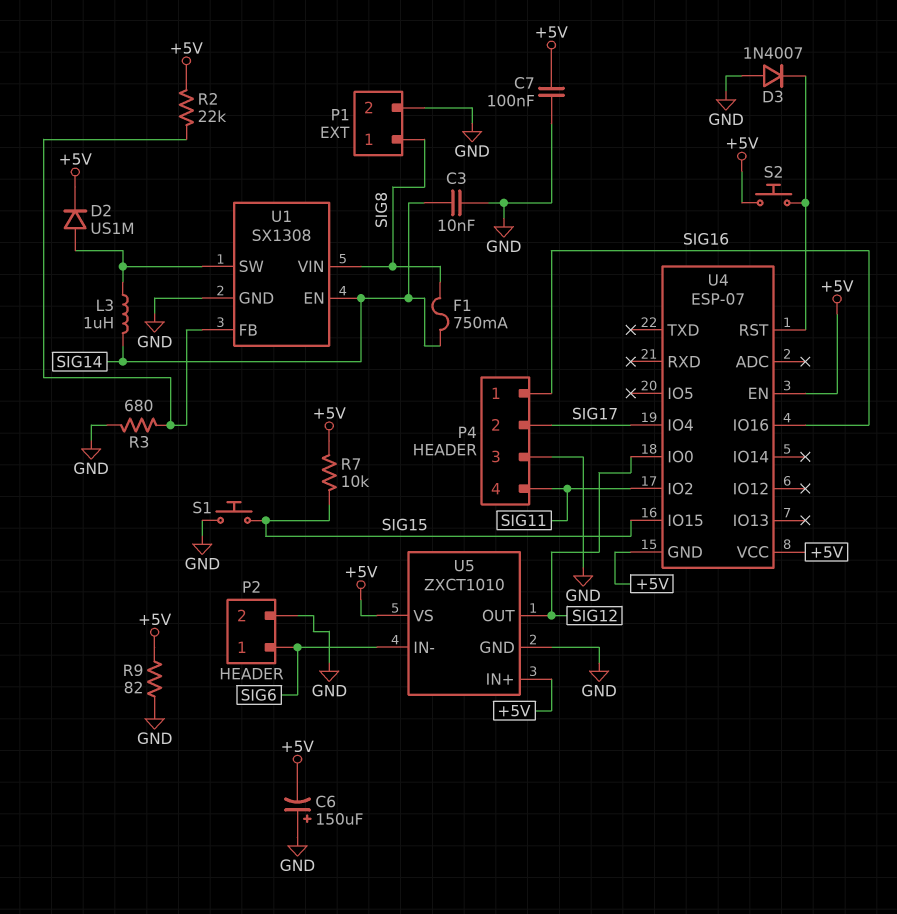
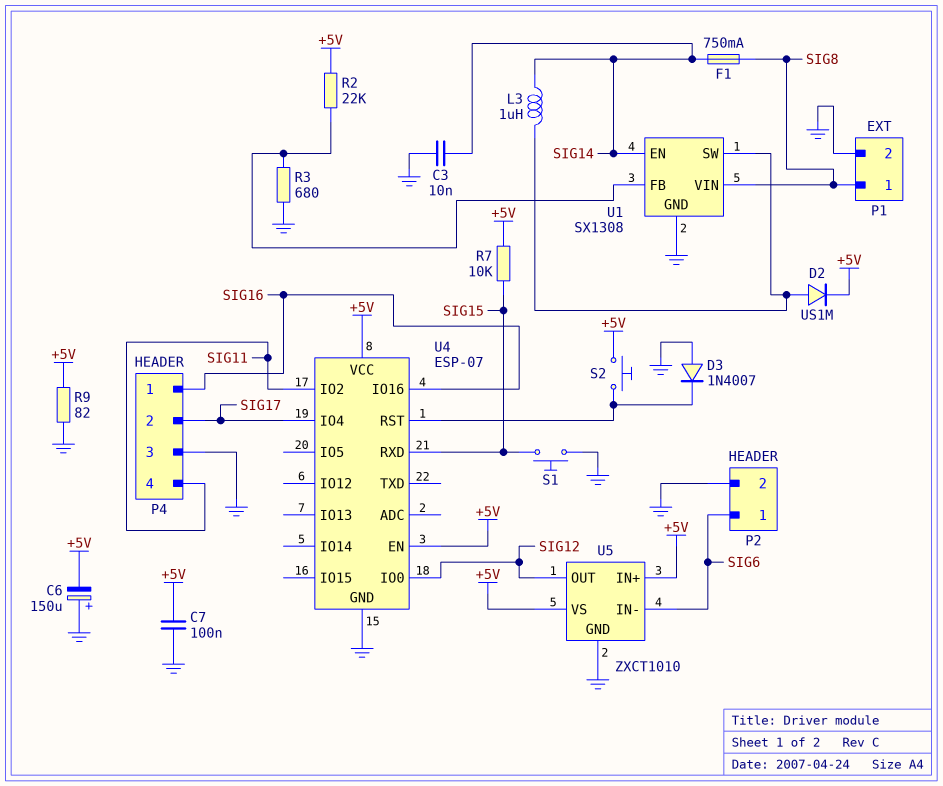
U4 pin GND: +5V -> GND
U4 pin IO15: SIG15 -> none
U4 pin RXD: none -> SIG15

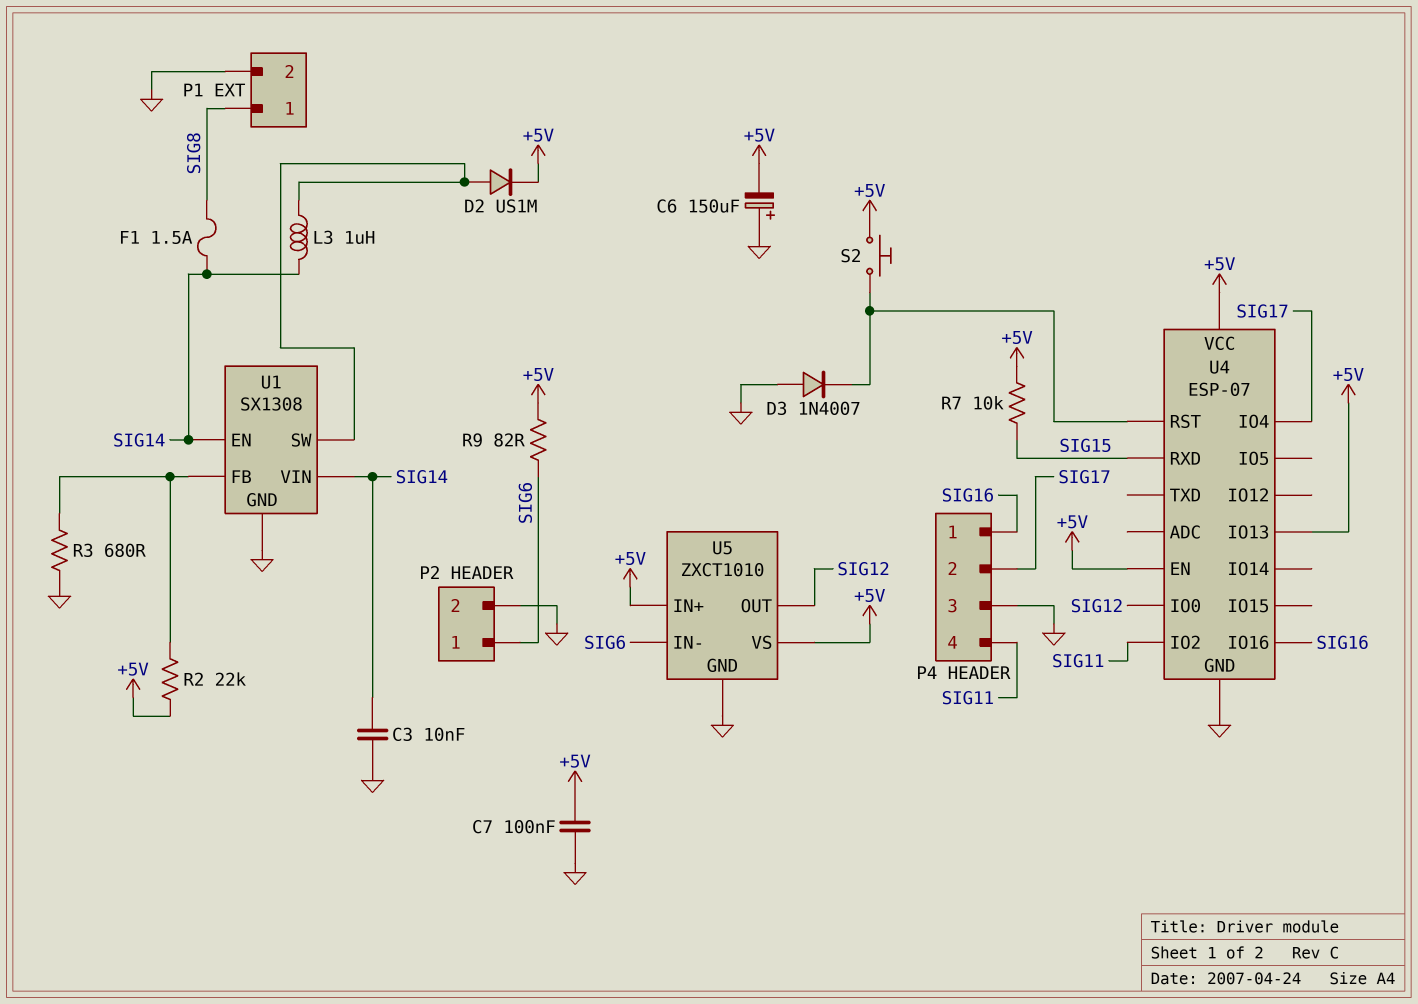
F1: 750mA (SIG8, SIG14) -> 1.5A (SIG8, SIG14)
R9: 82 (+5V, GND) -> 82 (+5V, SIG6)
S1: button (GND, SIG15) -> none
U1 pin VIN: SIG8 -> SIG14
U4 pin IO13: none -> +5V

